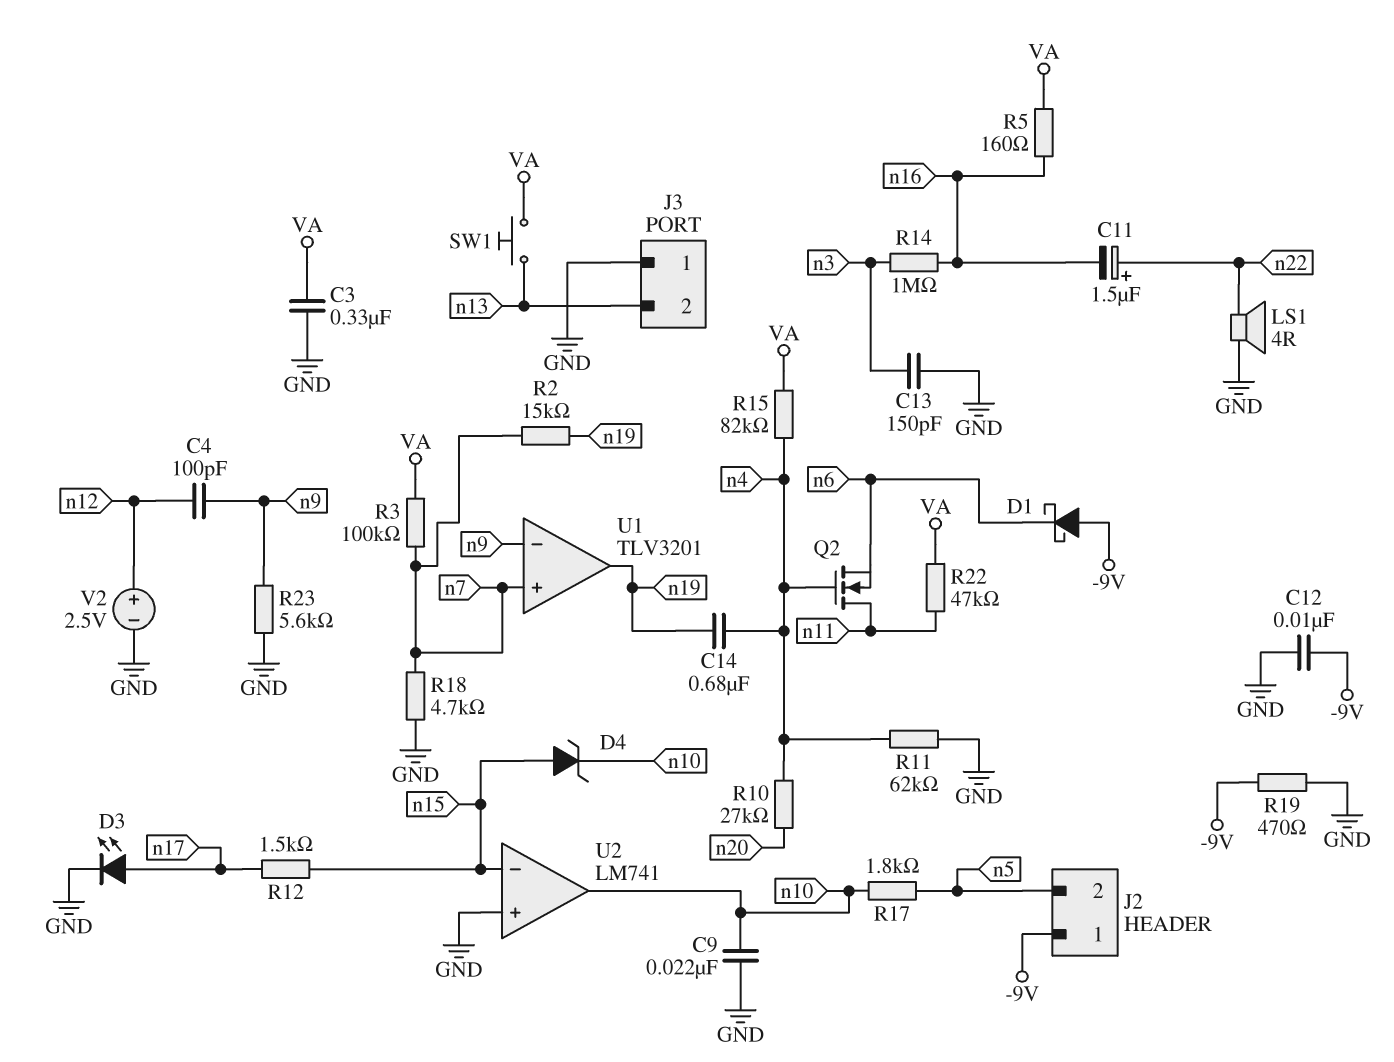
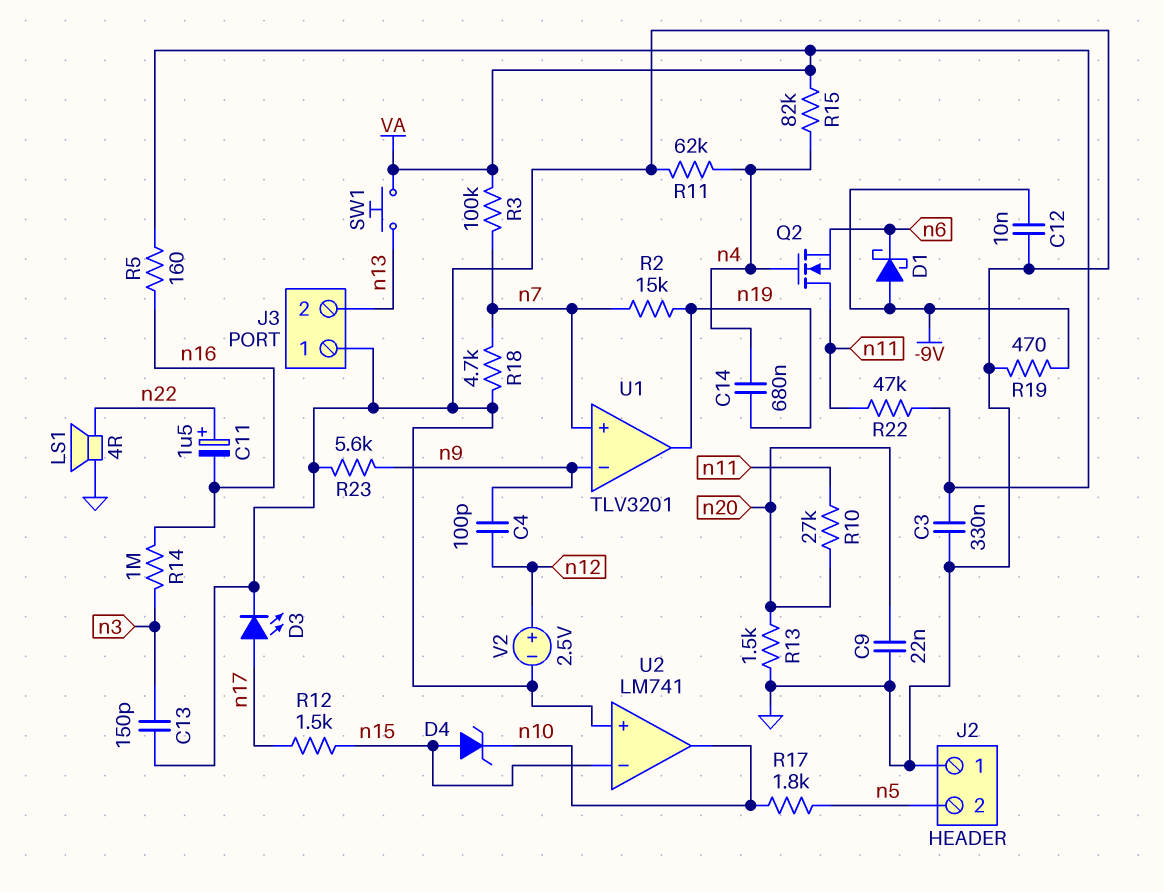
C9: 22nF (GND, n10) -> 22nF (GND, n20)
J2 pin 1: -9V -> GND
R10: 27k (n4, n20) -> 27k (n11, n20)
R13: none -> 1.5k (GND, n20)

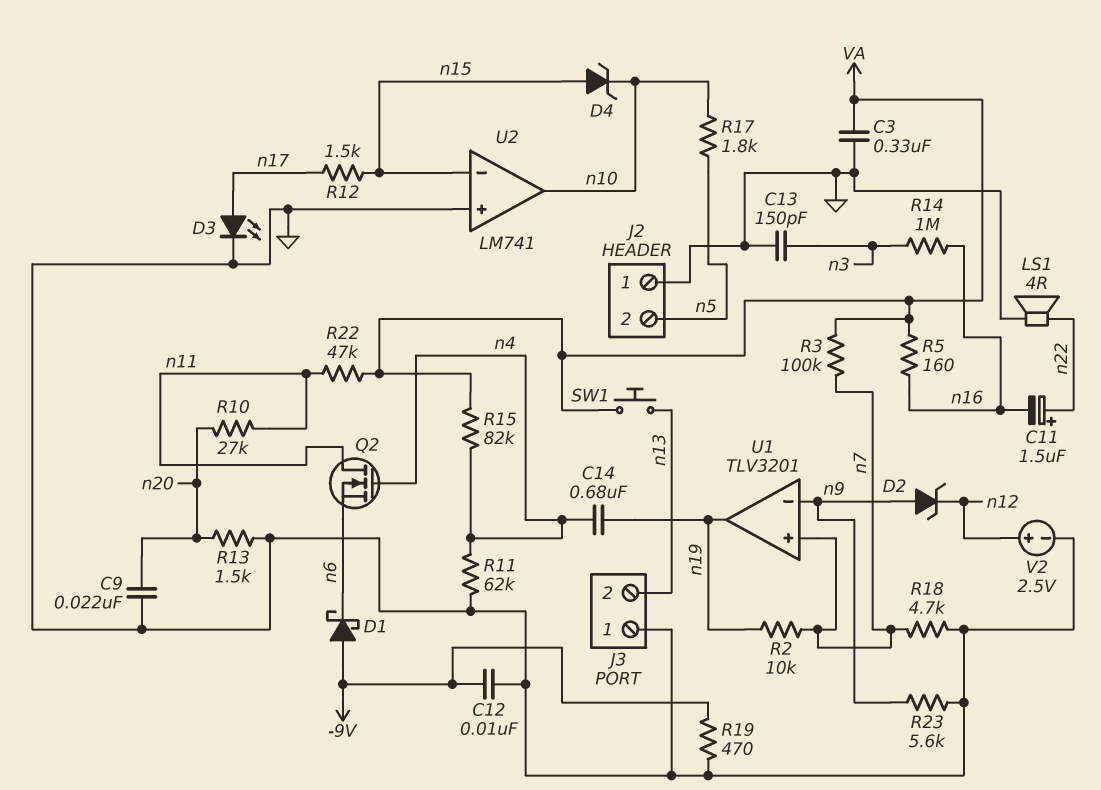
C4: 100pF (n9, n12) -> none
D2: none -> zener (A n9, K n12)
R2: 15k (n7, n19) -> 10k (n7, n19)

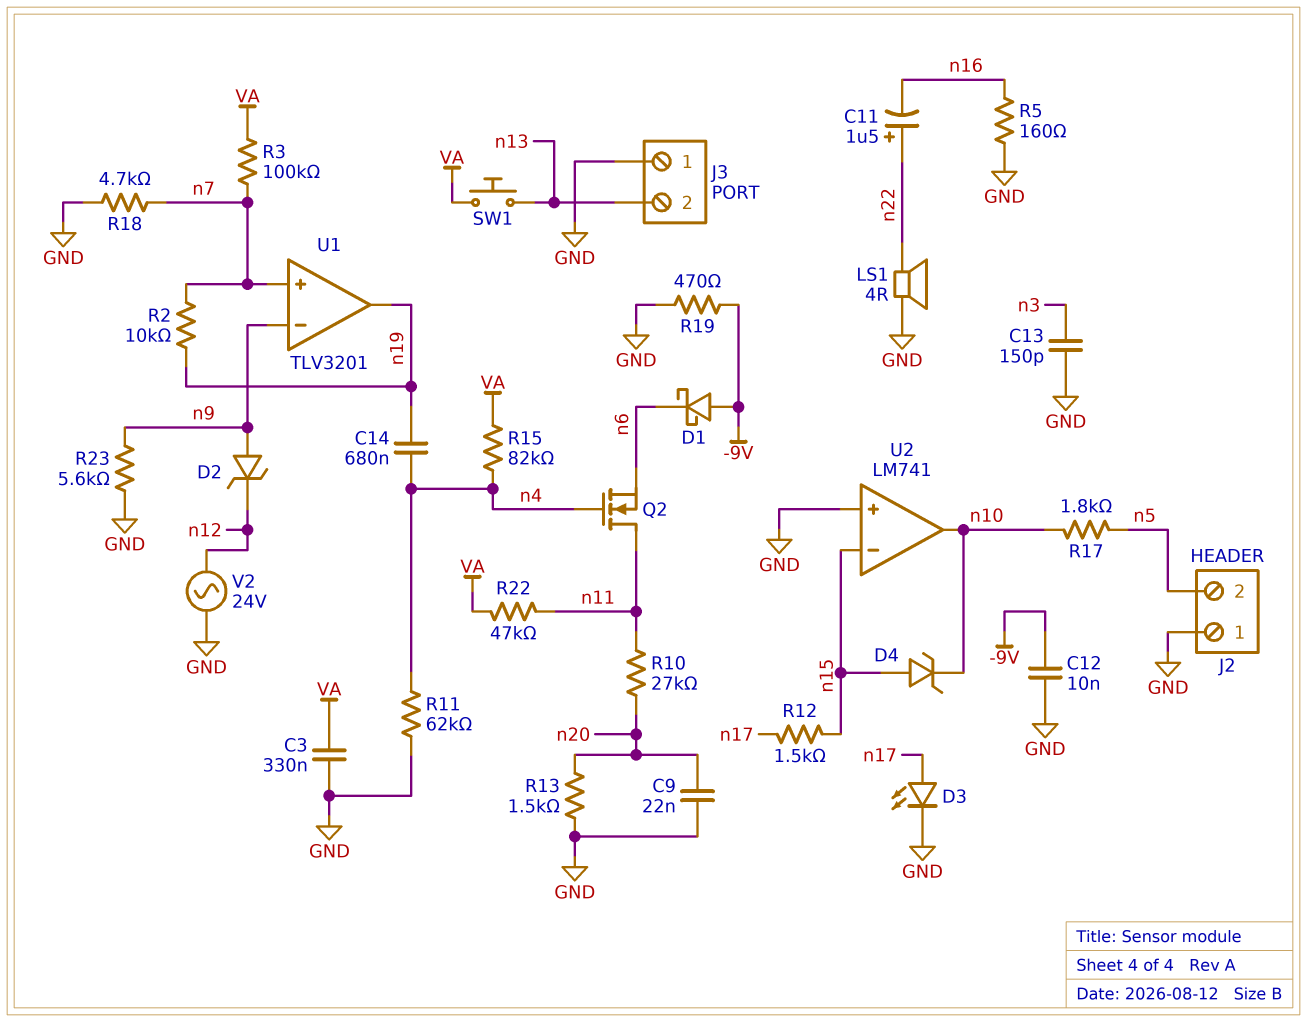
R5: 160 (VA, n16) -> 160 (GND, n16)
R14: 1M (n3, n16) -> none
V2: 2.5V (plus n12, minus GND) -> AC 24V (GND, n12)

